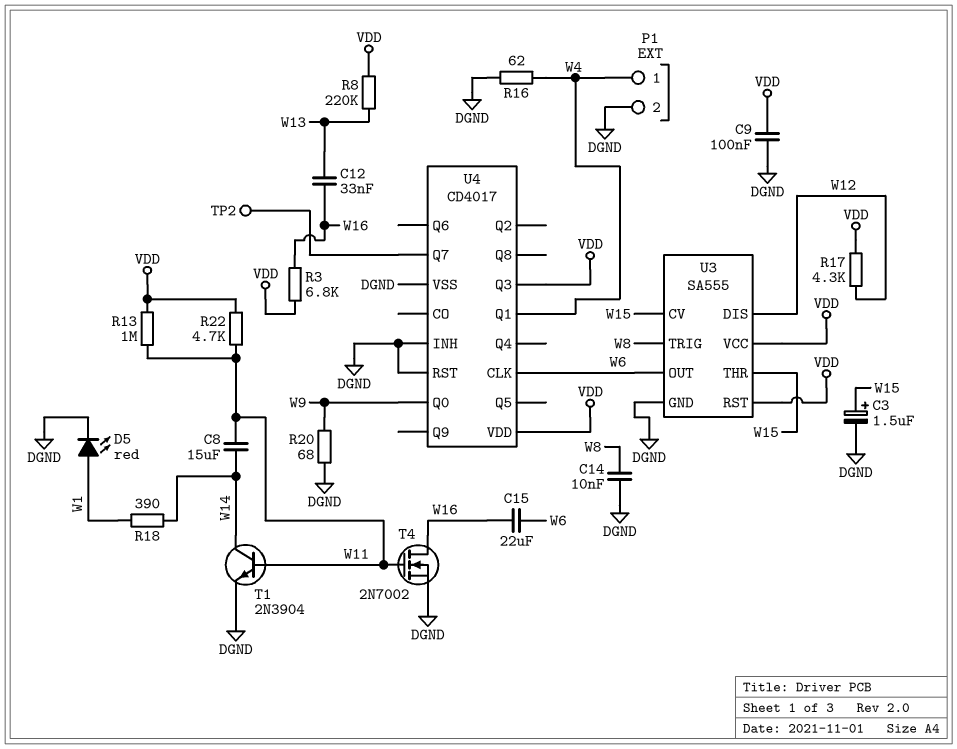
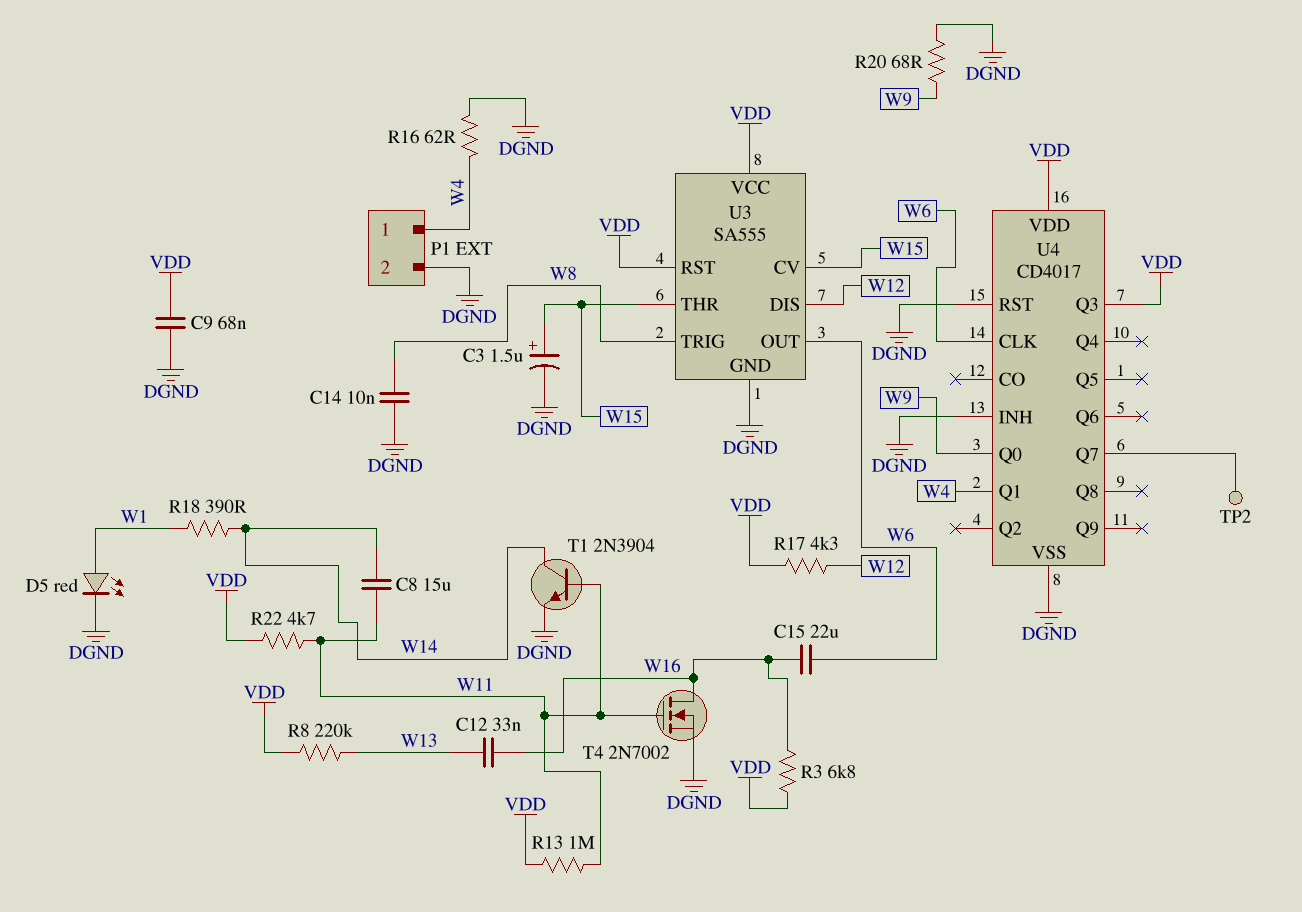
C9: 100nF (DGND, VDD) -> 68nF (DGND, VDD)

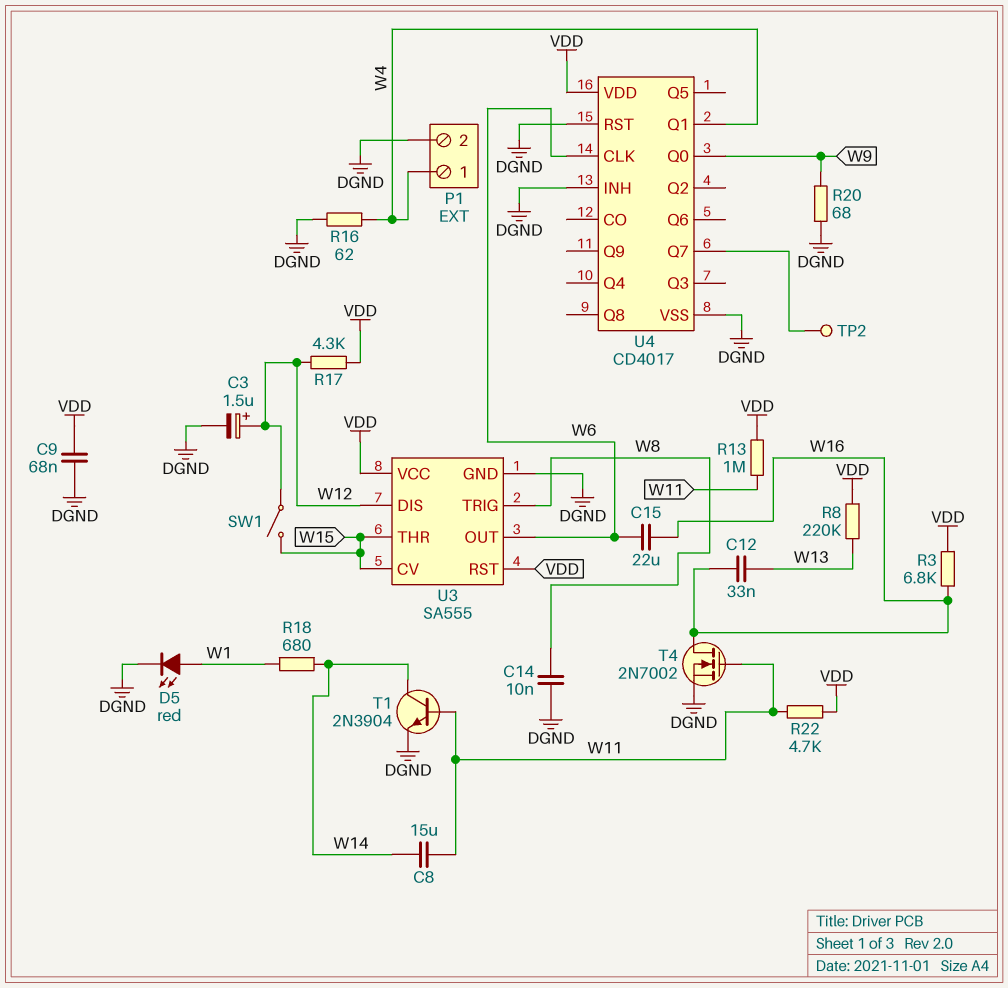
C3: 1.5uF (plus W15, minus DGND) -> 1.5uF (plus W12, minus DGND)
R18: 390 (W1, W14) -> 680 (W1, W14)
SW1: none -> switch (W12, W15)
U4 pin Q3: VDD -> none

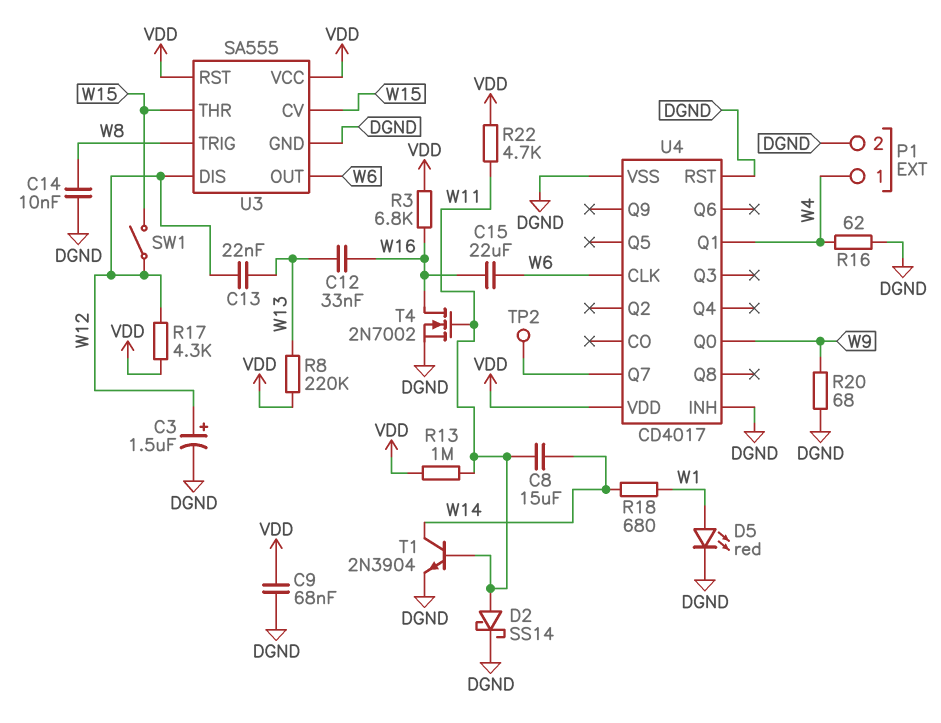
C13: none -> 22nF (W12, W13)
D2: none -> schottky SS14 (A W11, K DGND)

